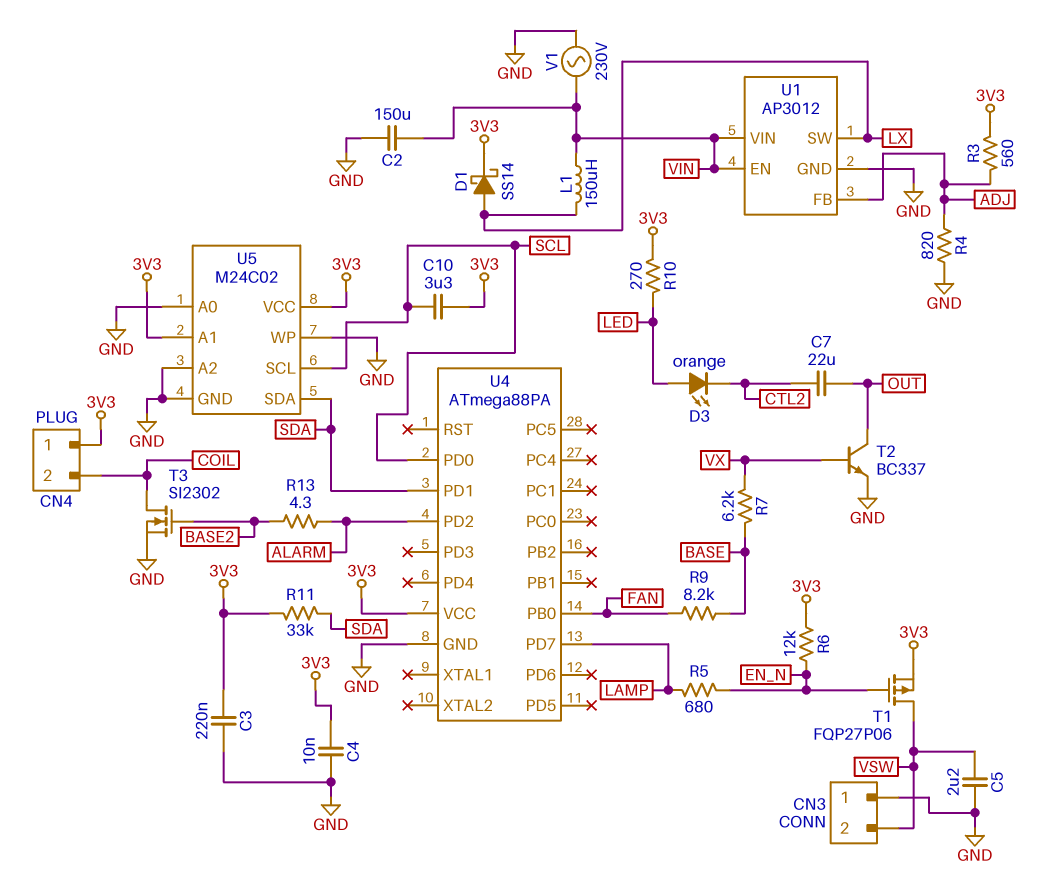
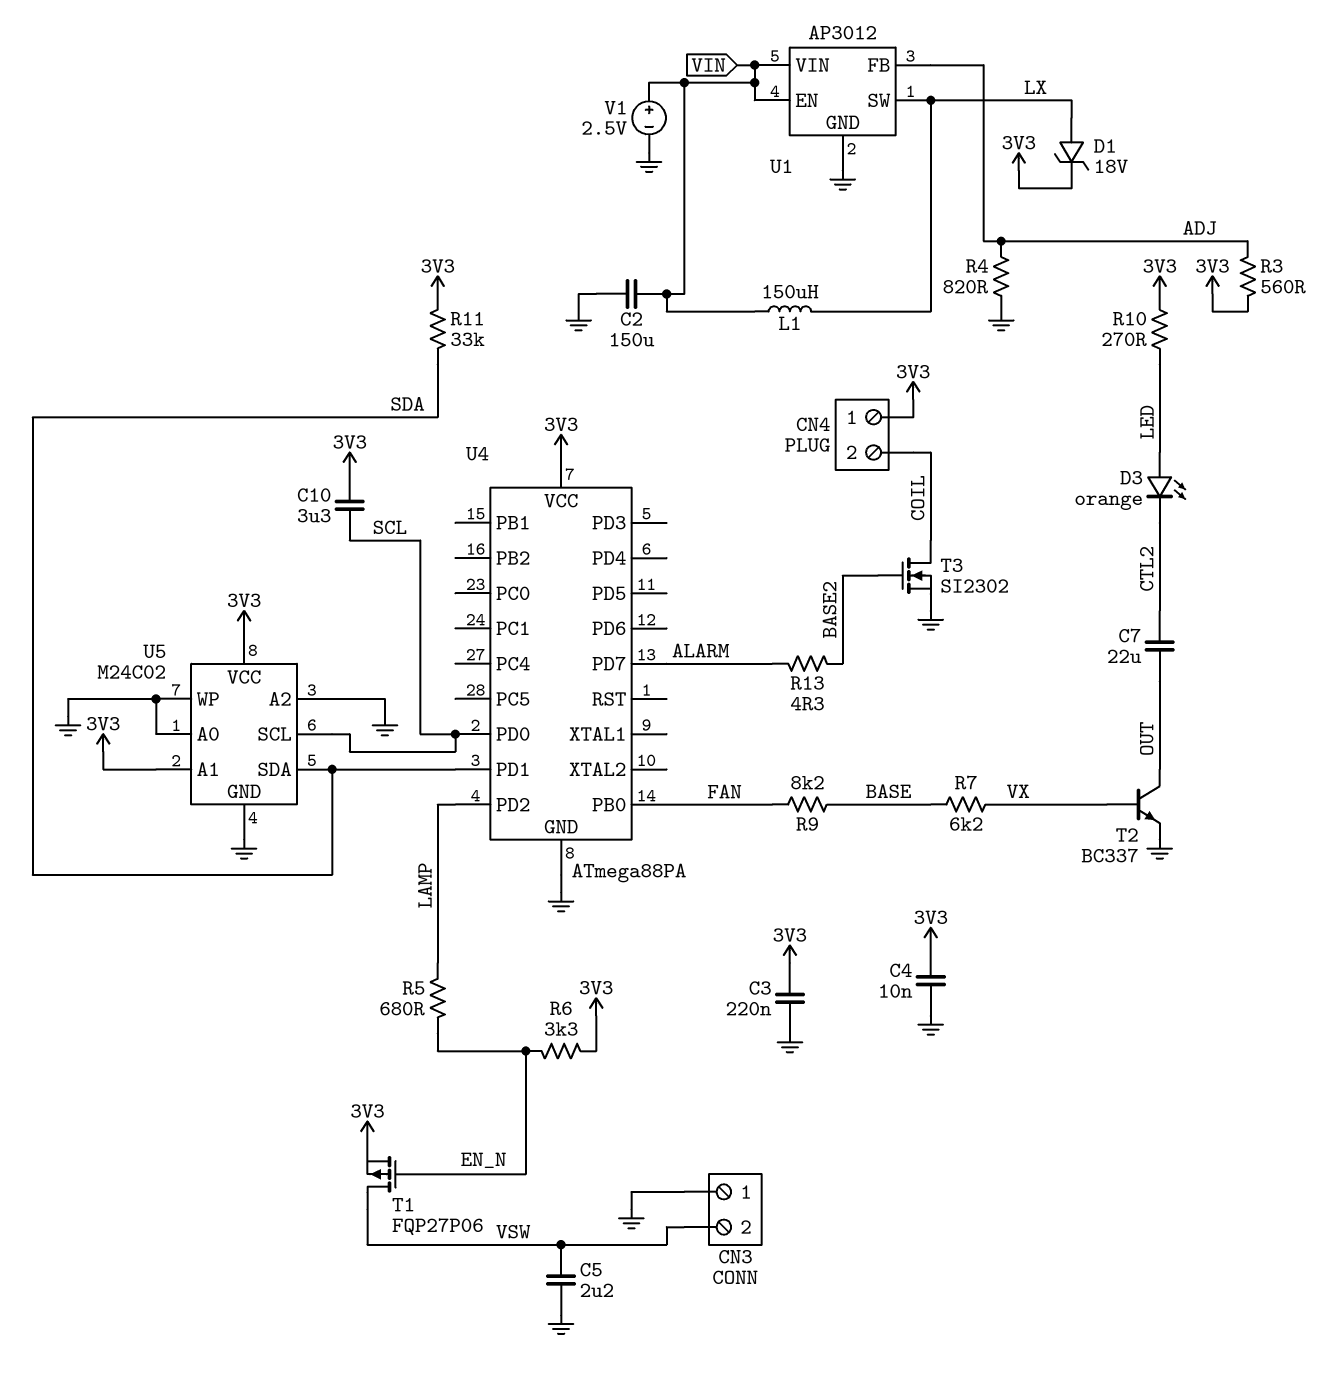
D1: schottky SS14 (A LX, K 3V3) -> zener 18V (A LX, K 3V3)
R6: 12k (3V3, EN_N) -> 3.3k (3V3, EN_N)
U4 pin PD2: ALARM -> LAMP
U4 pin PD7: LAMP -> ALARM
V1: AC 230V (GND, VIN) -> 2.5V (plus VIN, minus GND)

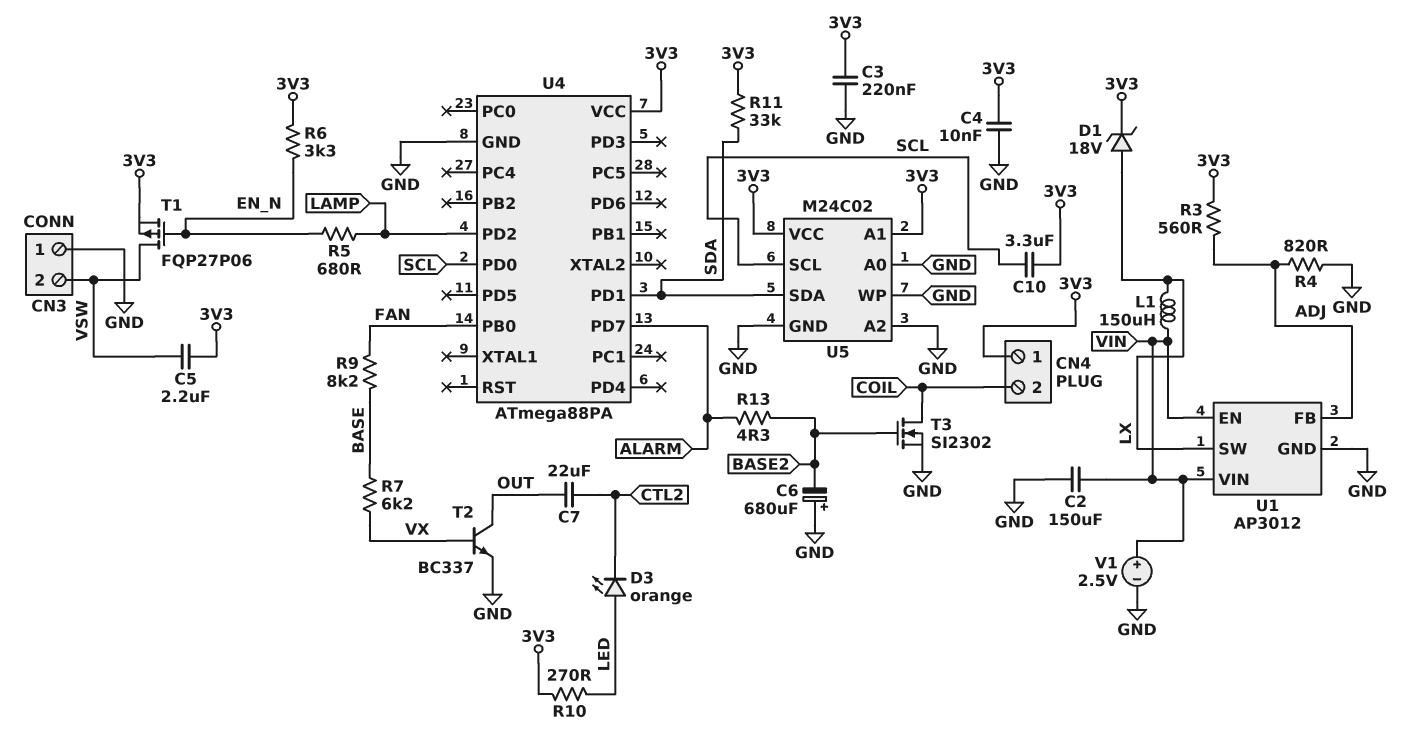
C5: 2.2uF (GND, VSW) -> 2.2uF (3V3, VSW)
C6: none -> 680uF (plus GND, minus BASE2)

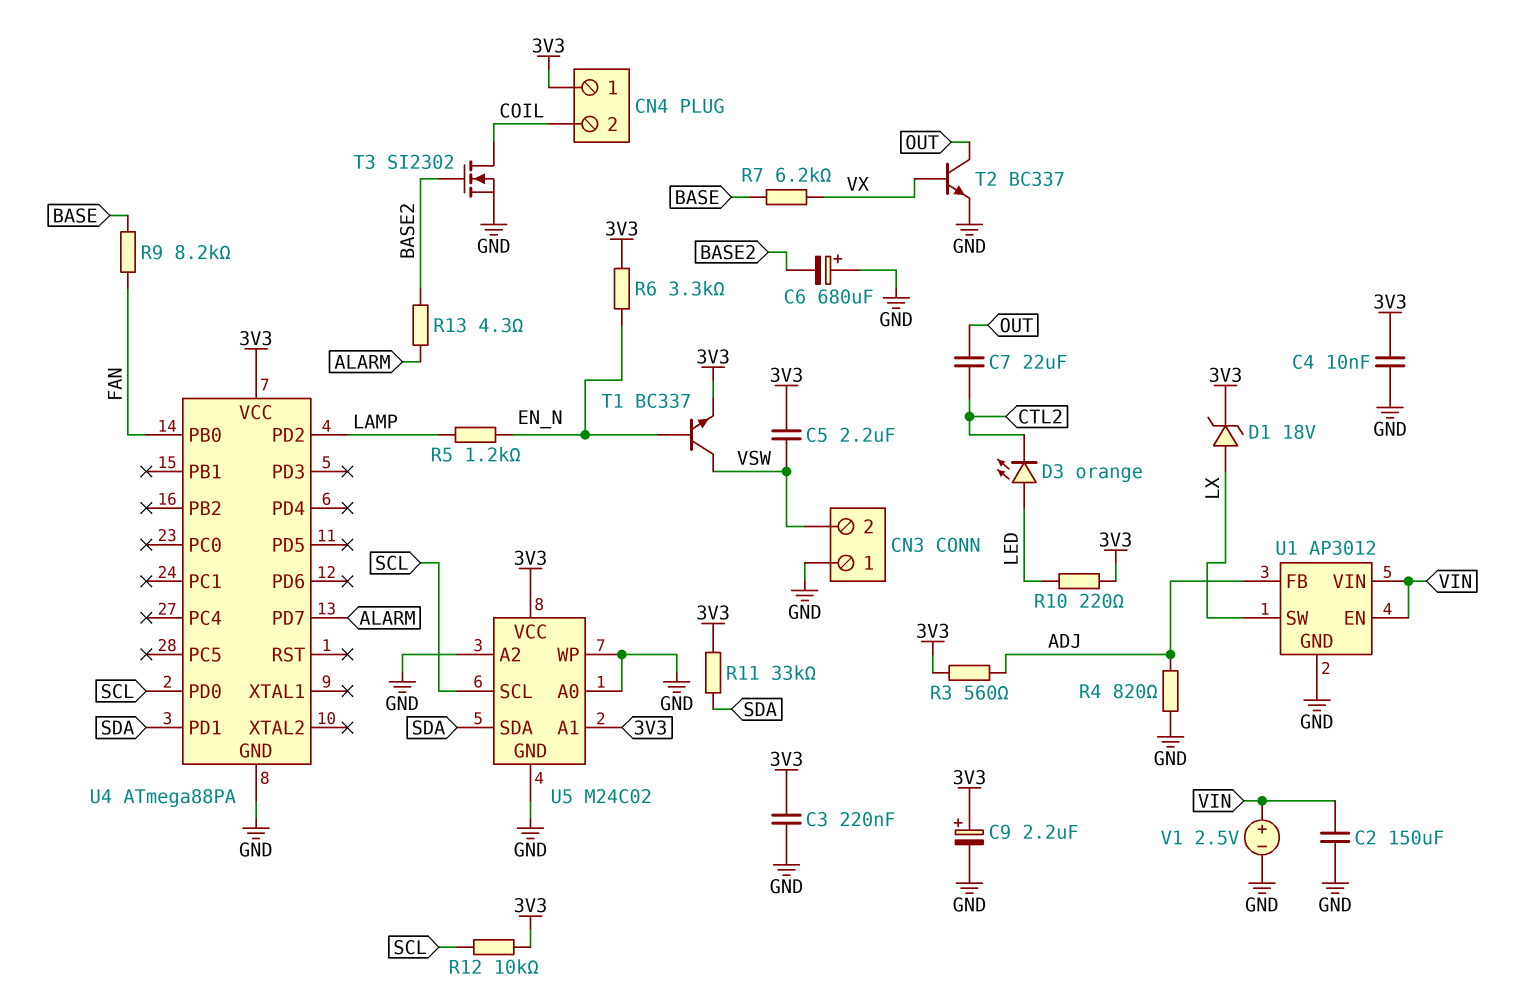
C9: none -> 2.2uF (plus 3V3, minus GND)
C10: 3.3uF (3V3, SCL) -> none
L1: 150uH (LX, VIN) -> none
R5: 680 (EN_N, LAMP) -> 1.2k (EN_N, LAMP)
R10: 270 (3V3, LED) -> 220 (3V3, LED)
R12: none -> 10k (3V3, SCL)
T1: PMOS FQP27P06 (G EN_N, D VSW, S 3V3) -> NPN BC337 (B EN_N, C VSW, E 3V3)

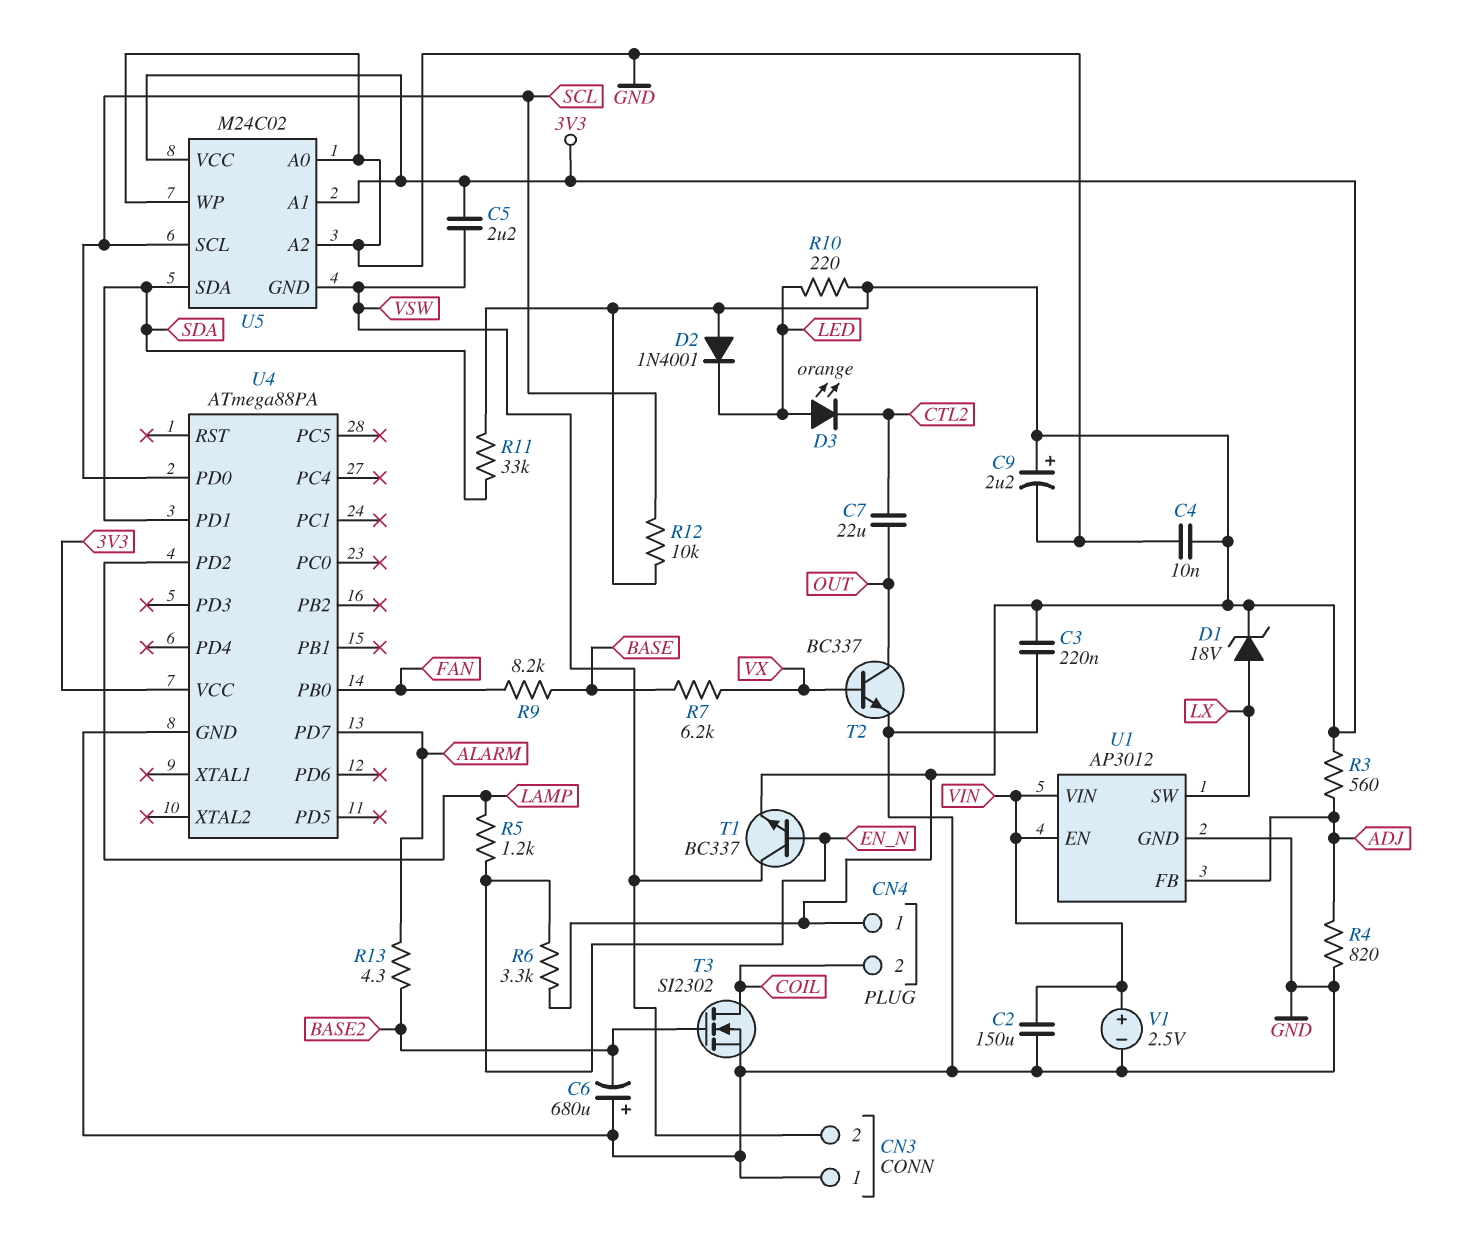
D2: none -> diode 1N4001 (A 3V3, K LED)
U5 pin GND: GND -> VSW

